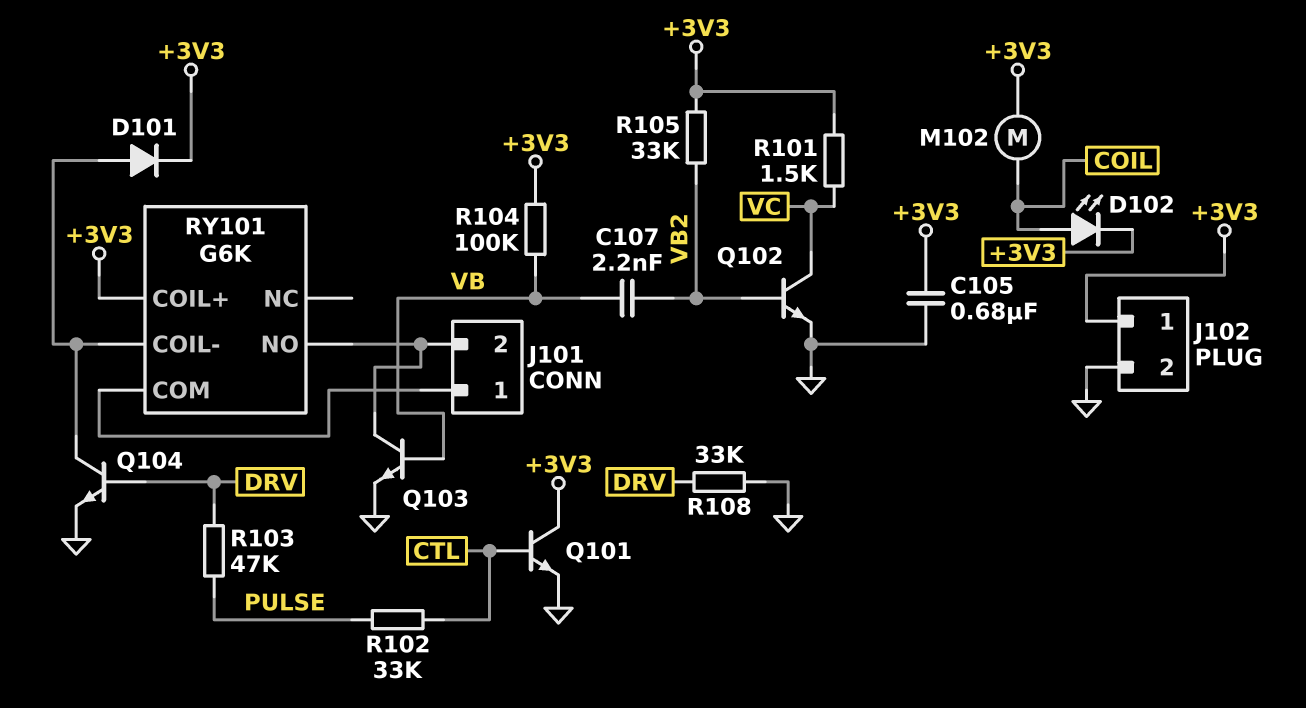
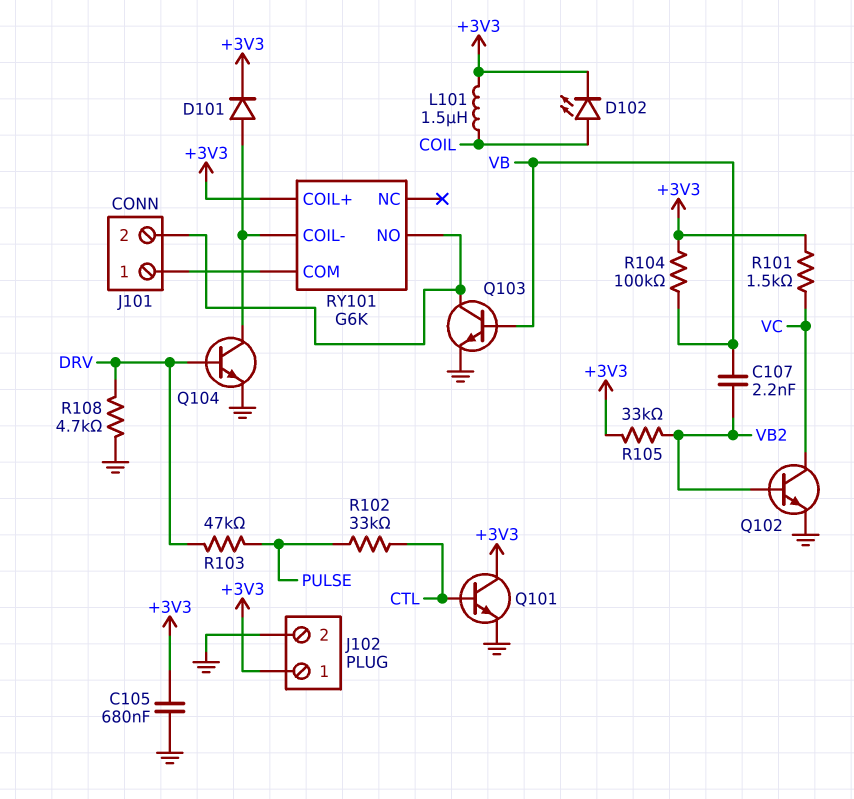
L101: none -> 1.5uH (+3V3, COIL)
M102: motor (+3V3, COIL) -> none
R108: 33k (DRV, GND) -> 4.7k (DRV, GND)

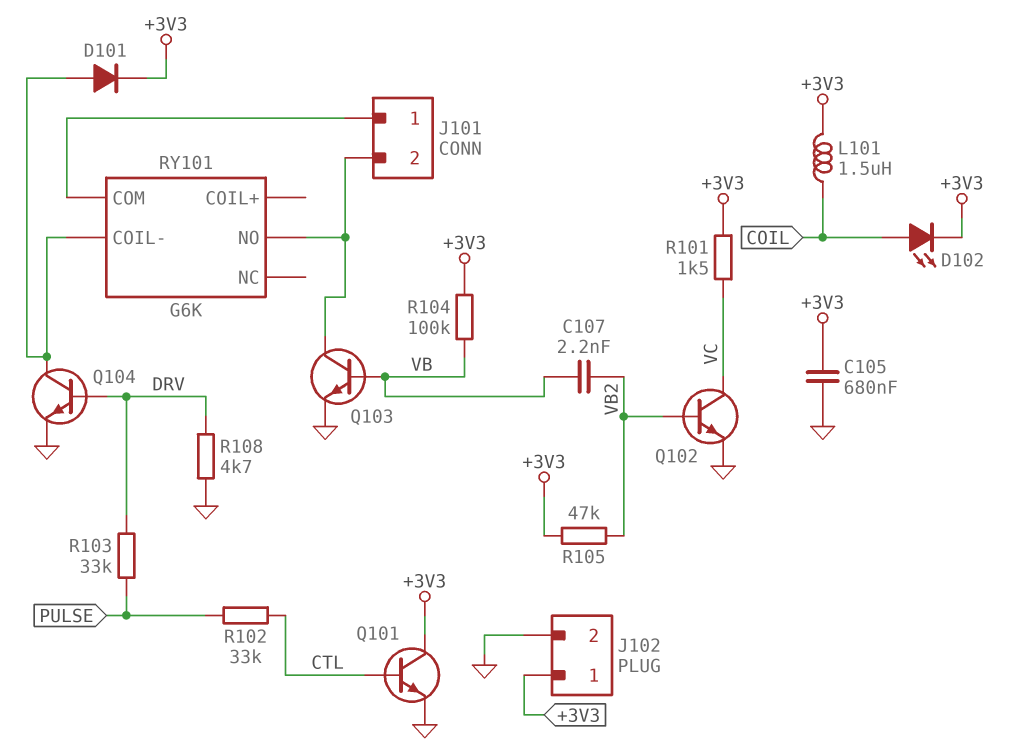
R103: 47k (DRV, PULSE) -> 33k (DRV, PULSE)
R105: 33k (+3V3, VB2) -> 47k (+3V3, VB2)
RY101 pin COIL+: +3V3 -> none

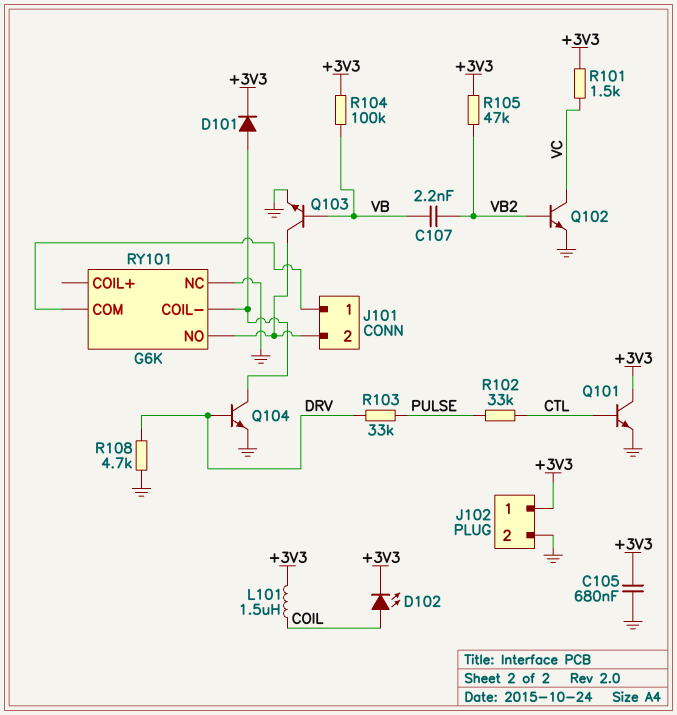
RY101 pin NC: none -> GND

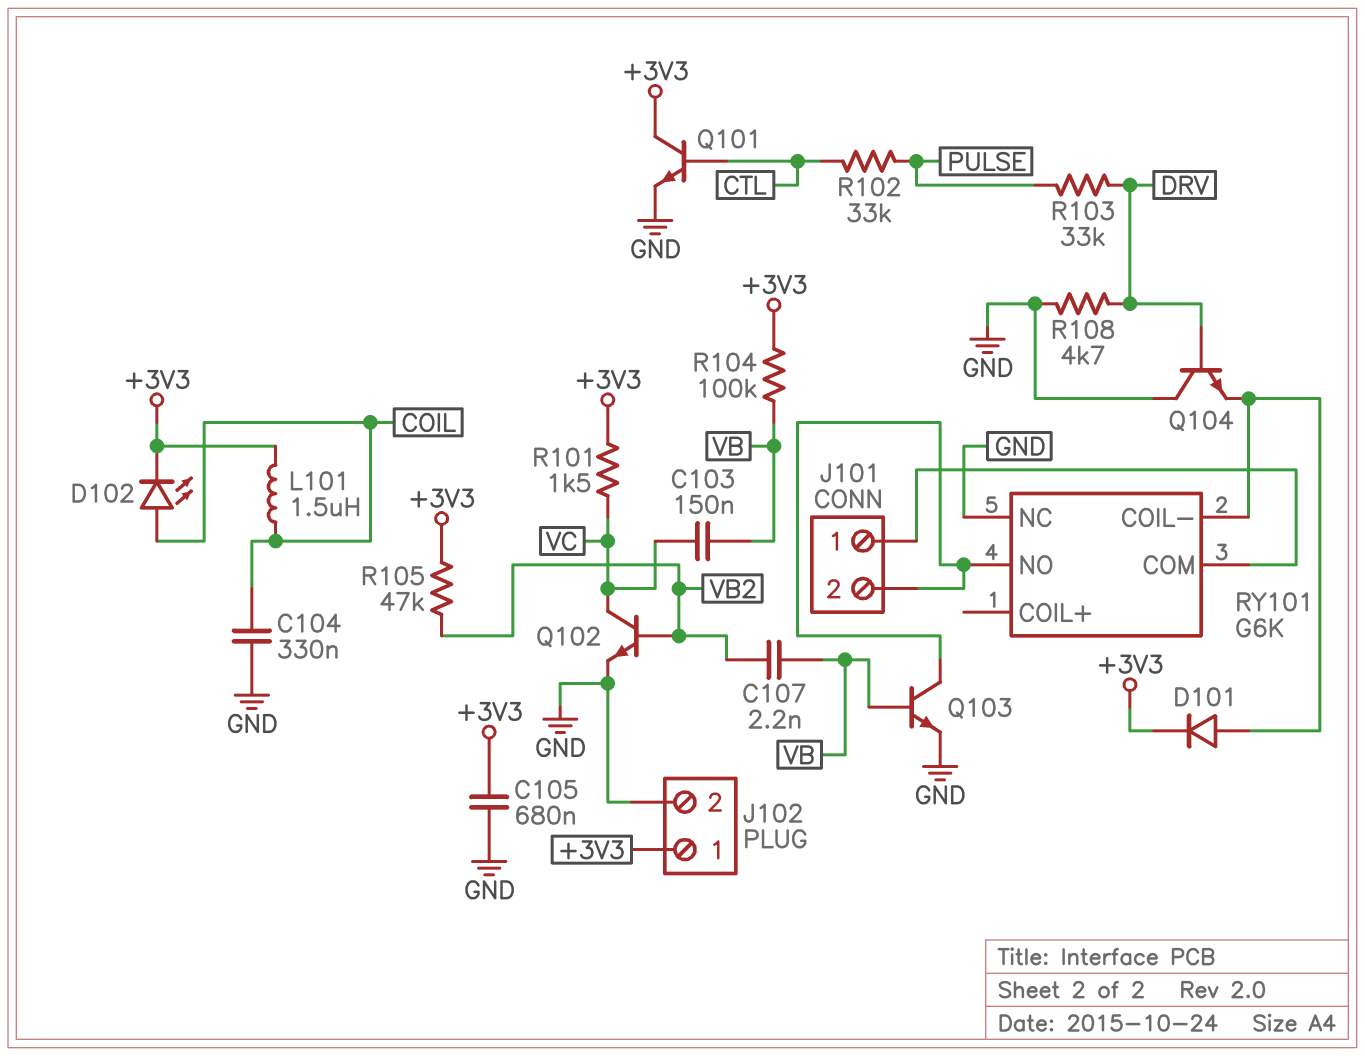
C103: none -> 150nF (VB, VC)
C104: none -> 330nF (COIL, GND)
Q104: NPN (B DRV, C RY101/COIL-, E GND) -> NPN (B DRV, C GND, E RY101/COIL-)

